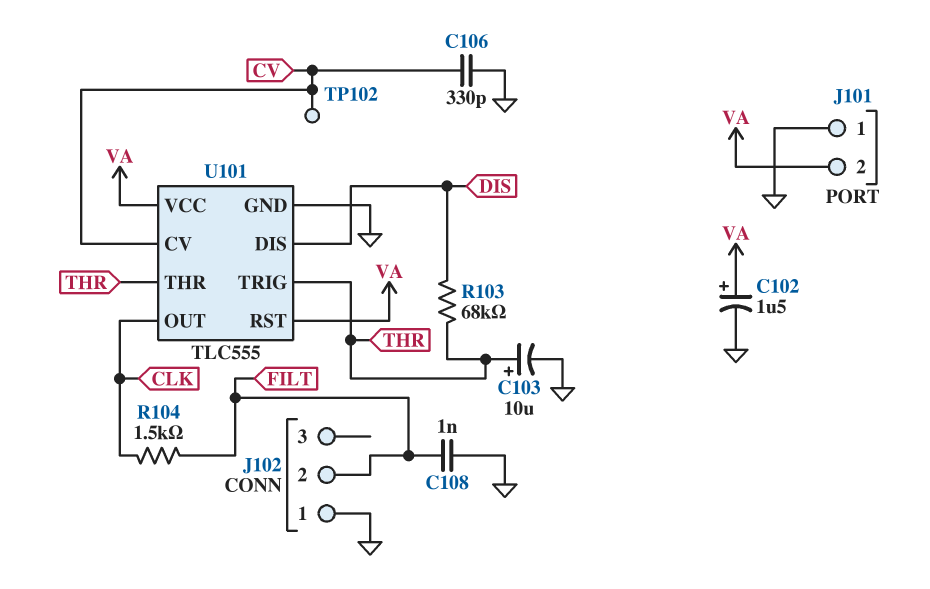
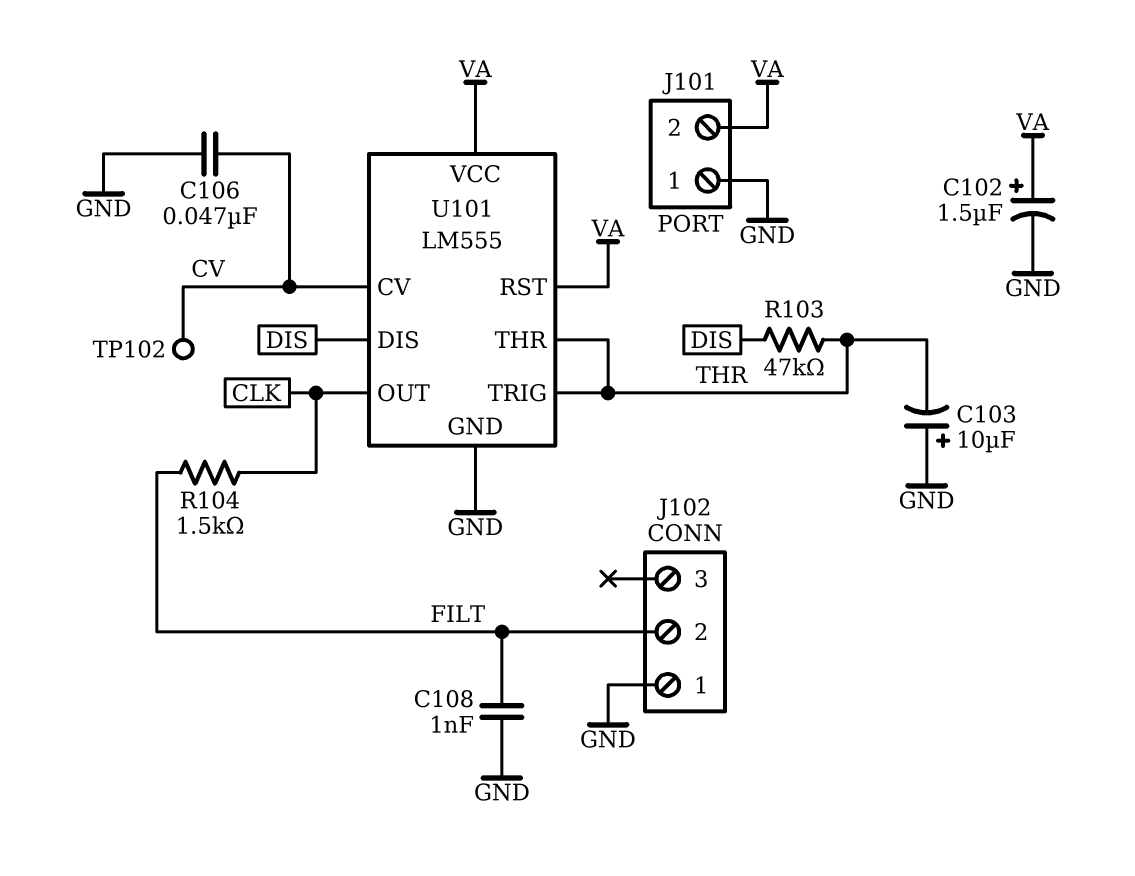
C103: 10uF (plus THR, minus GND) -> 10uF (plus GND, minus THR)
C106: 330pF (CV, GND) -> 47nF (CV, GND)
R103: 68k (DIS, THR) -> 47k (DIS, THR)
U101: TLC555 -> LM555

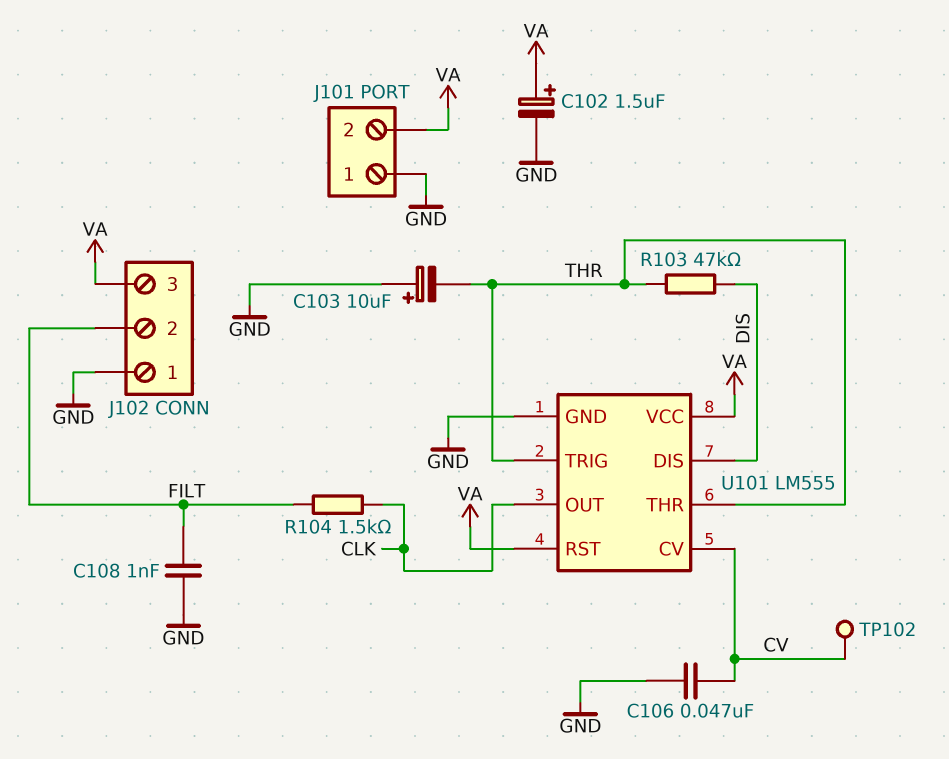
J102 pin 3: none -> VA

